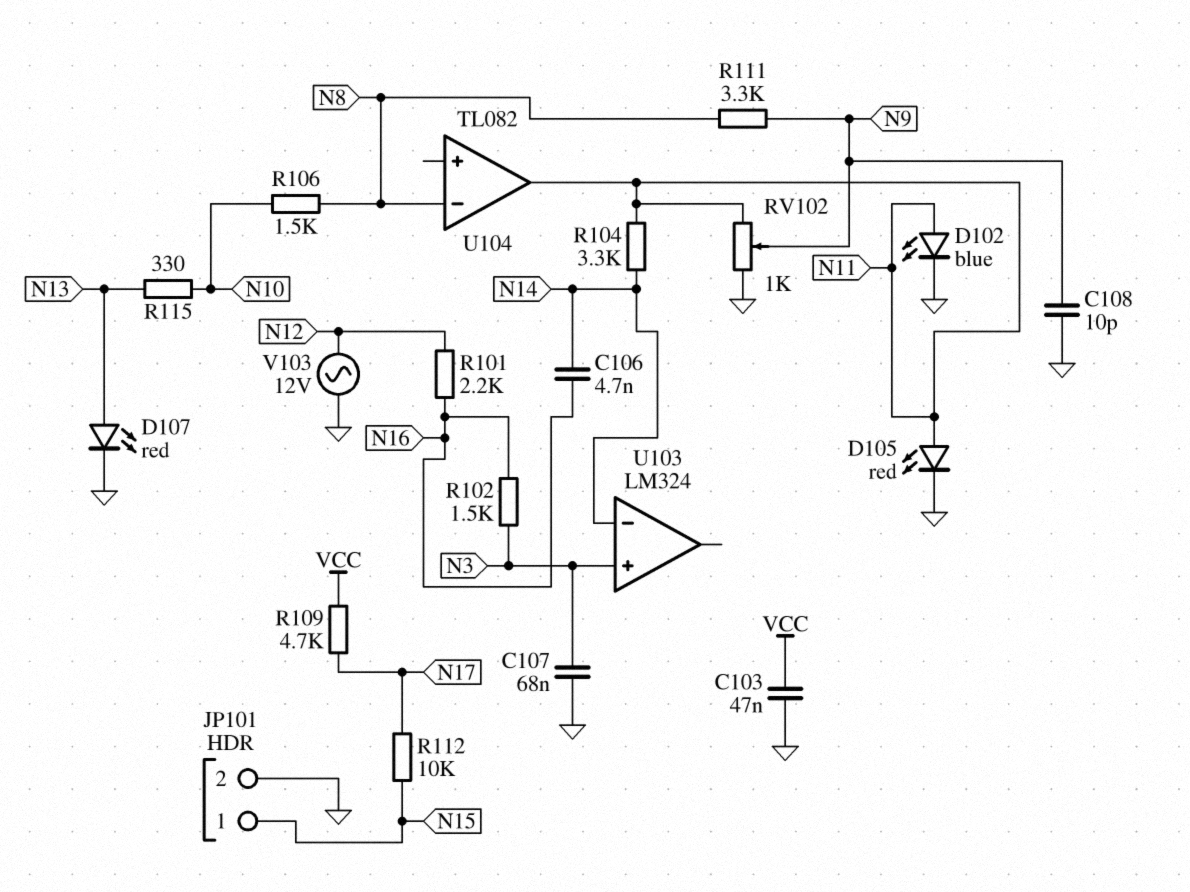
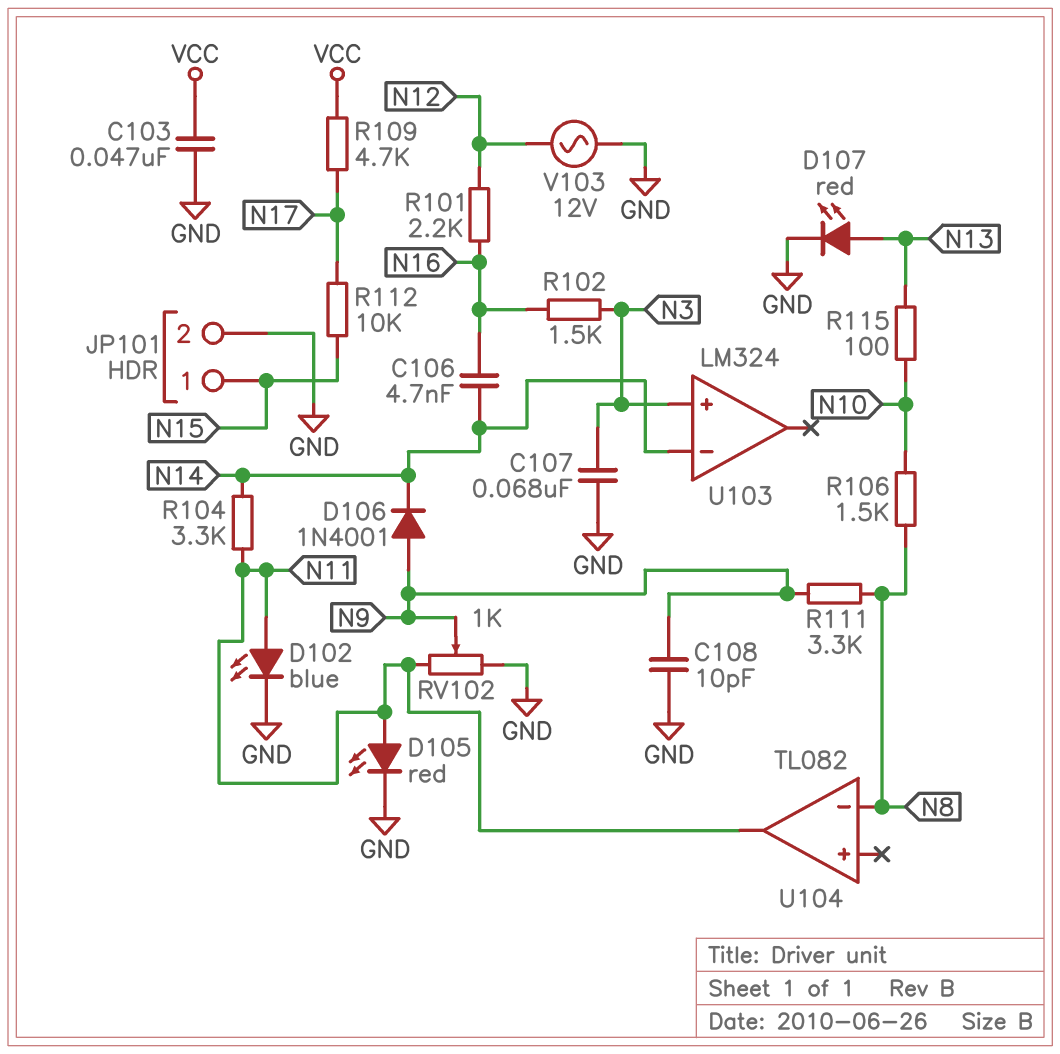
D106: none -> diode 1N4001 (A N9, K N14)
R115: 330 (N10, N13) -> 100 (N10, N13)

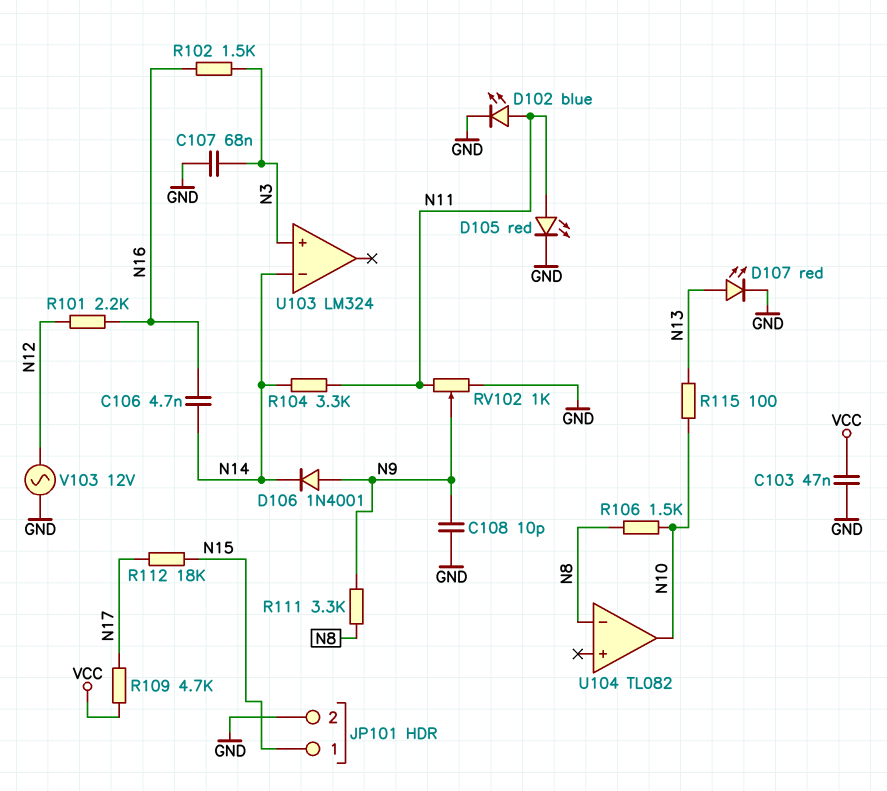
R112: 10k (N15, N17) -> 18k (N15, N17)
U104 pin out: N11 -> N10

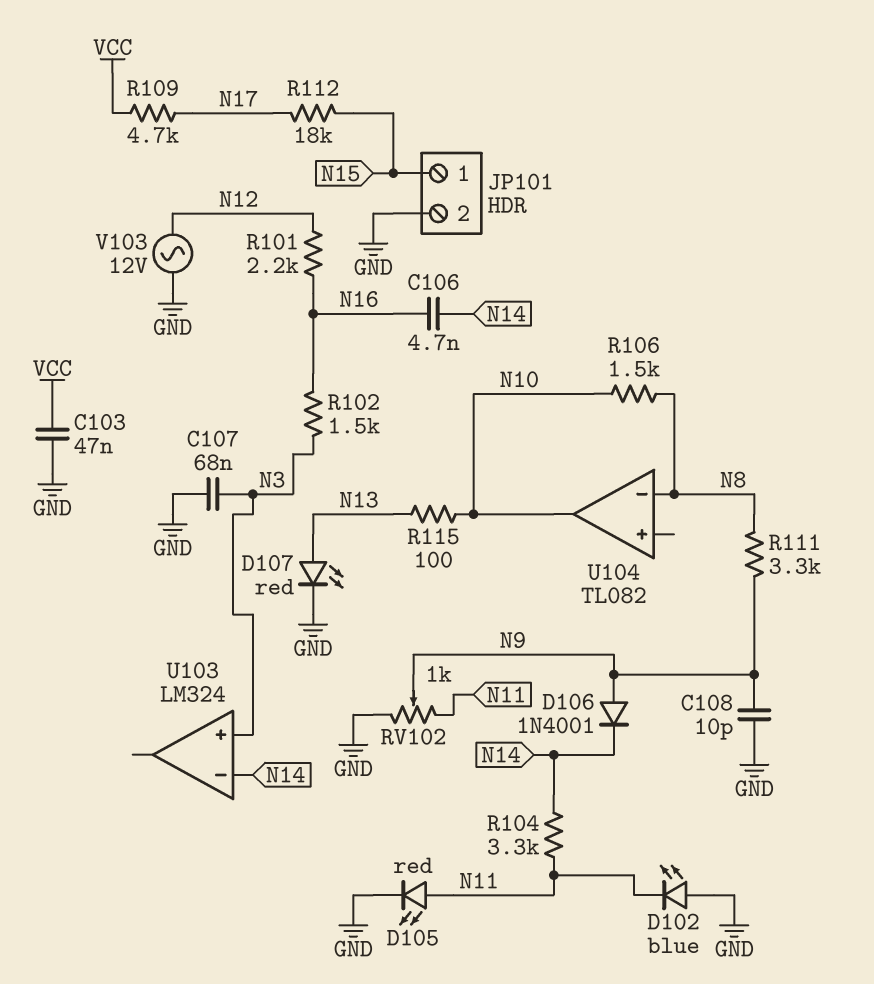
D102: LED blue (A N11, K GND) -> LED blue (A GND, K N11)

